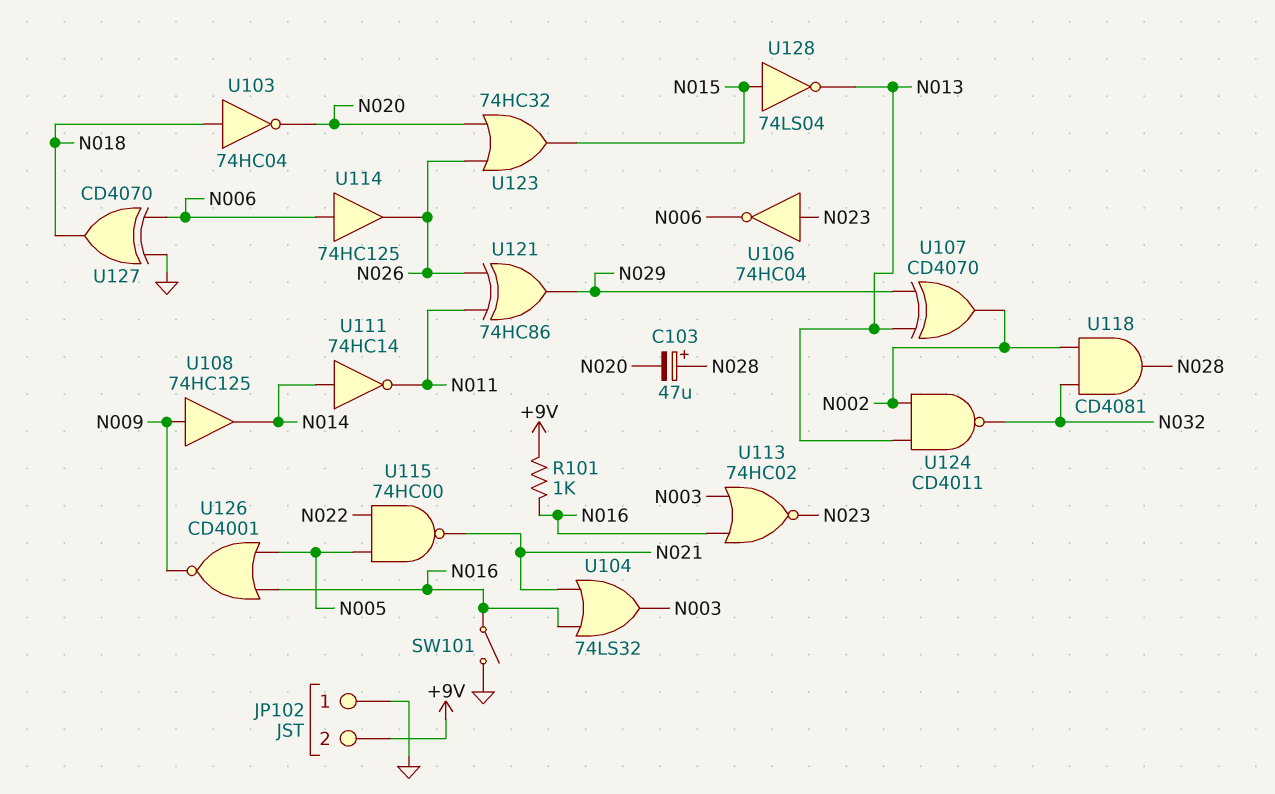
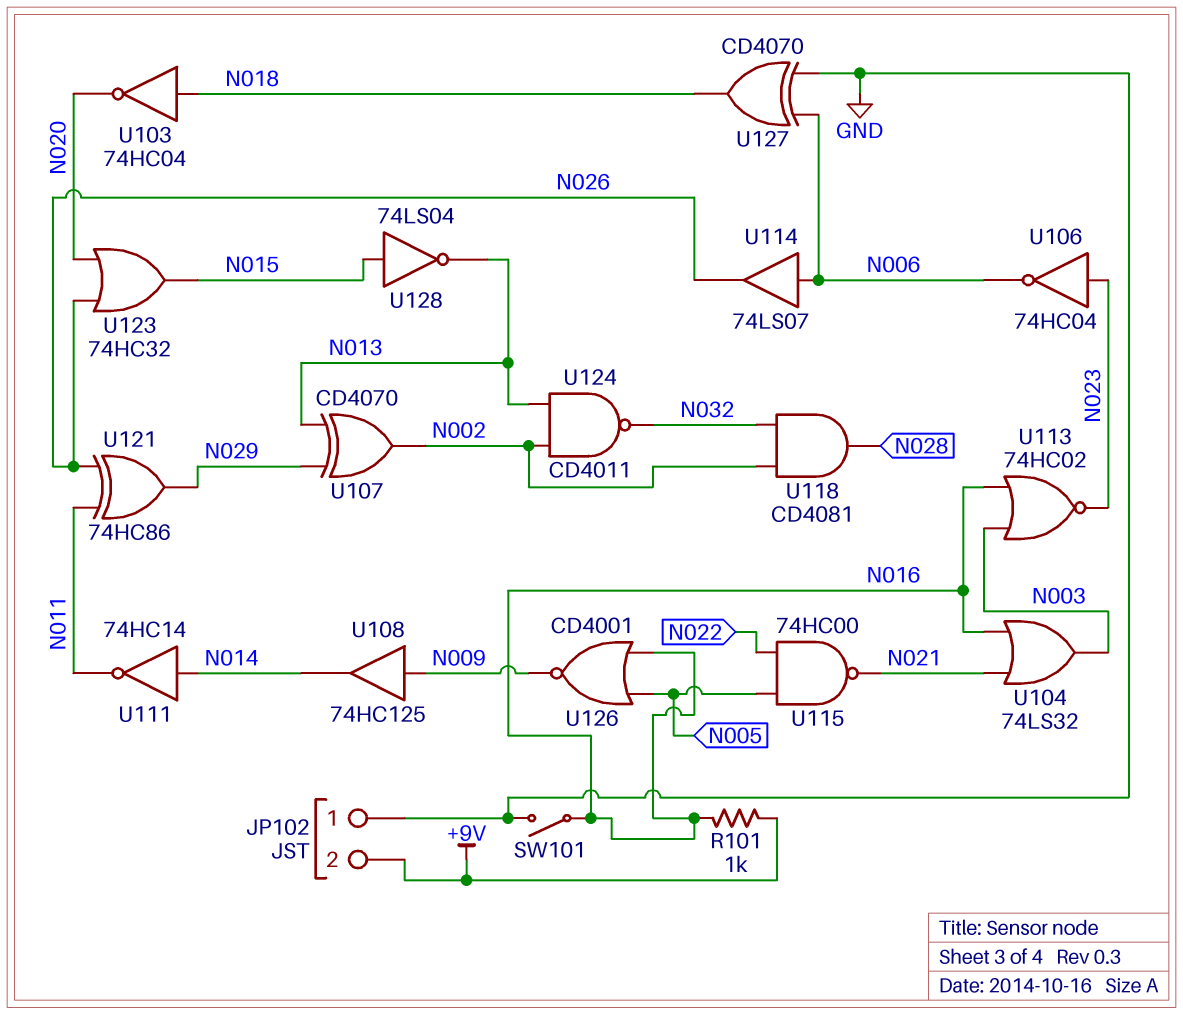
C103: 47uF (plus N028, minus N020) -> none
U114: buffer 74HC125 (in N006, out N026) -> buffer 74LS07 (in N006, out N026)

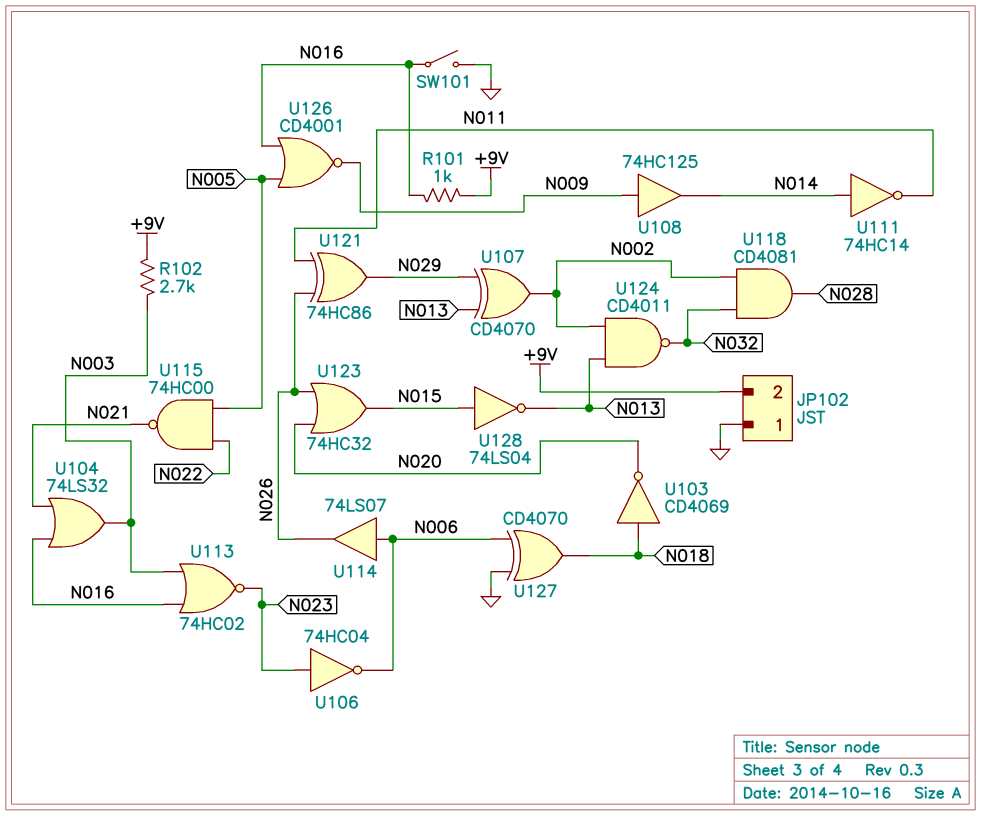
R102: none -> 2.7k (+9V, N003)
U103: NOT 74HC04 (in N018, out N020) -> NOT CD4069 (in N018, out N020)

